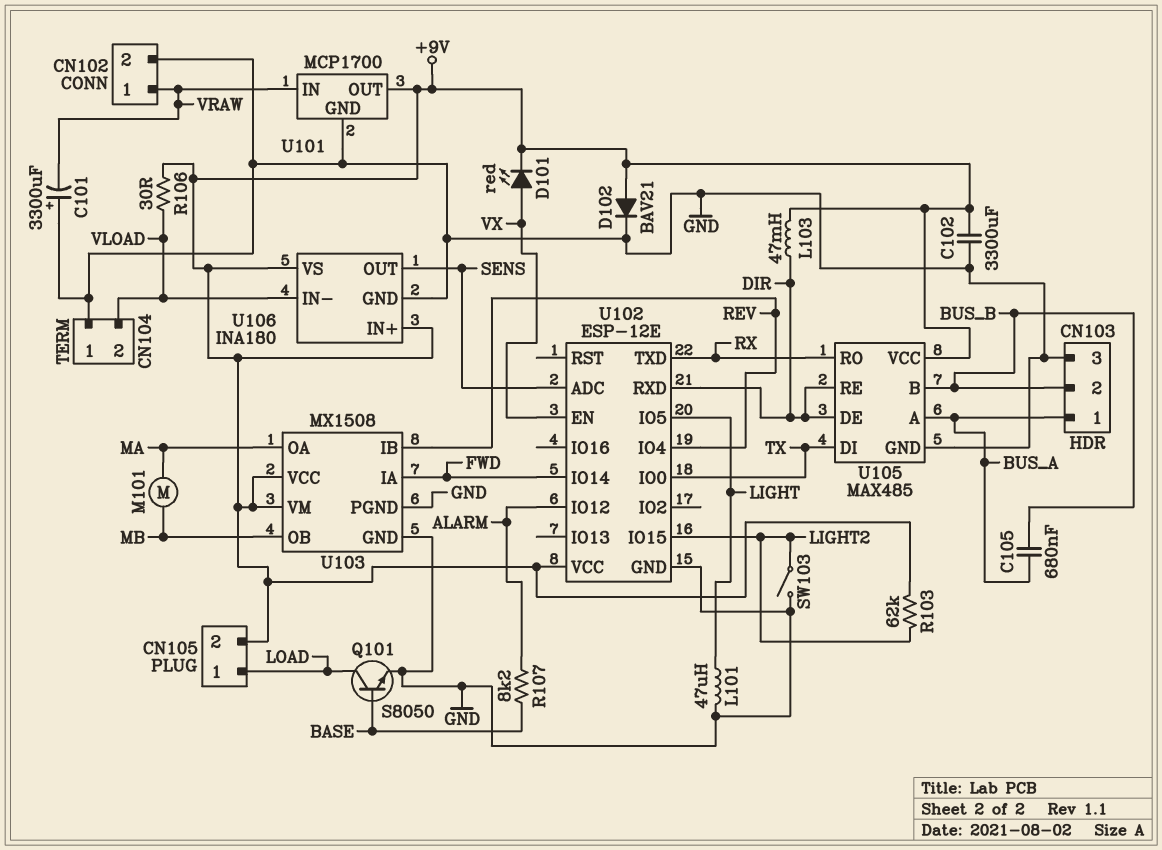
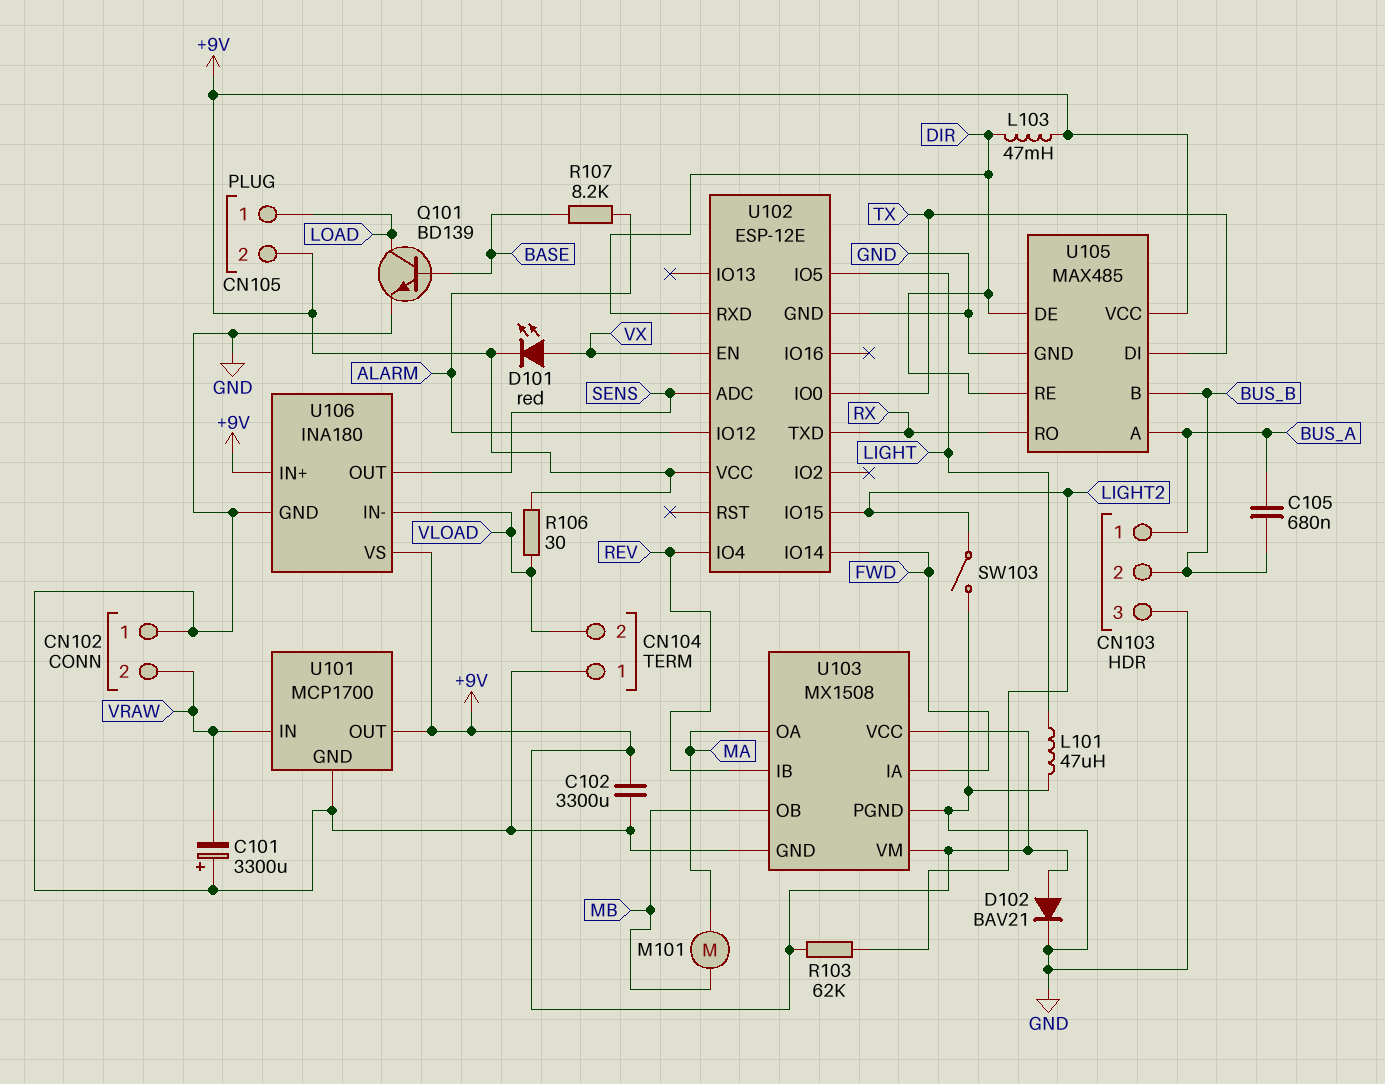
CN102 pin 1: VRAW -> GND
CN102 pin 2: GND -> VRAW
Q101: NPN S8050 (B BASE, C LOAD, E GND) -> NPN BD139 (B BASE, C LOAD, E GND)

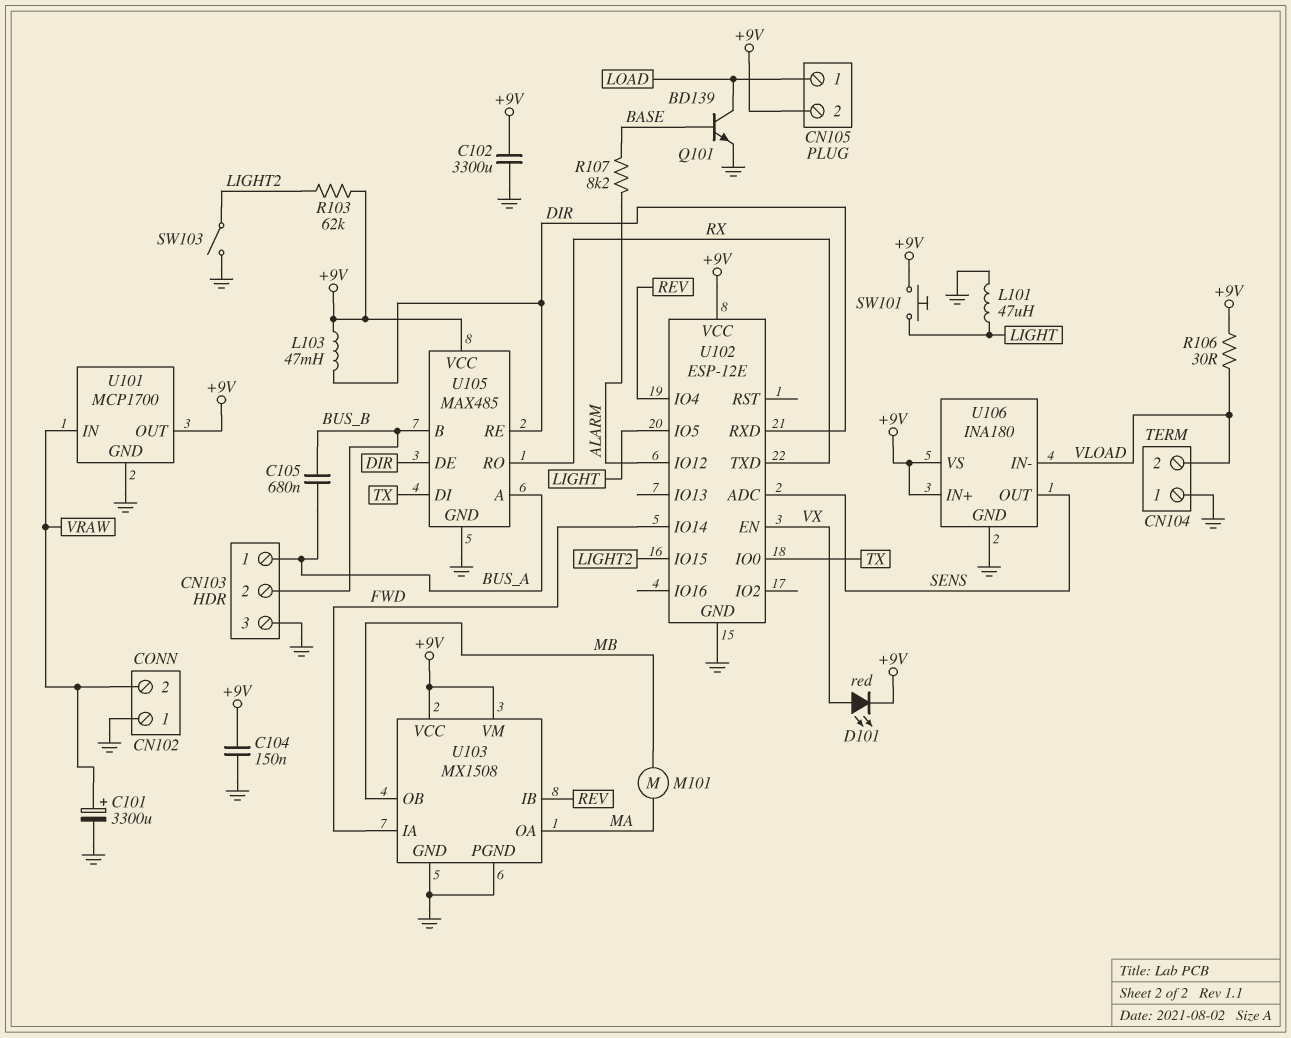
C101: 3300uF (plus GND, minus VRAW) -> 3300uF (plus VRAW, minus GND)
C104: none -> 150nF (+9V, GND)
D102: diode BAV21 (A +9V, K GND) -> none
SW101: none -> button (+9V, LIGHT)

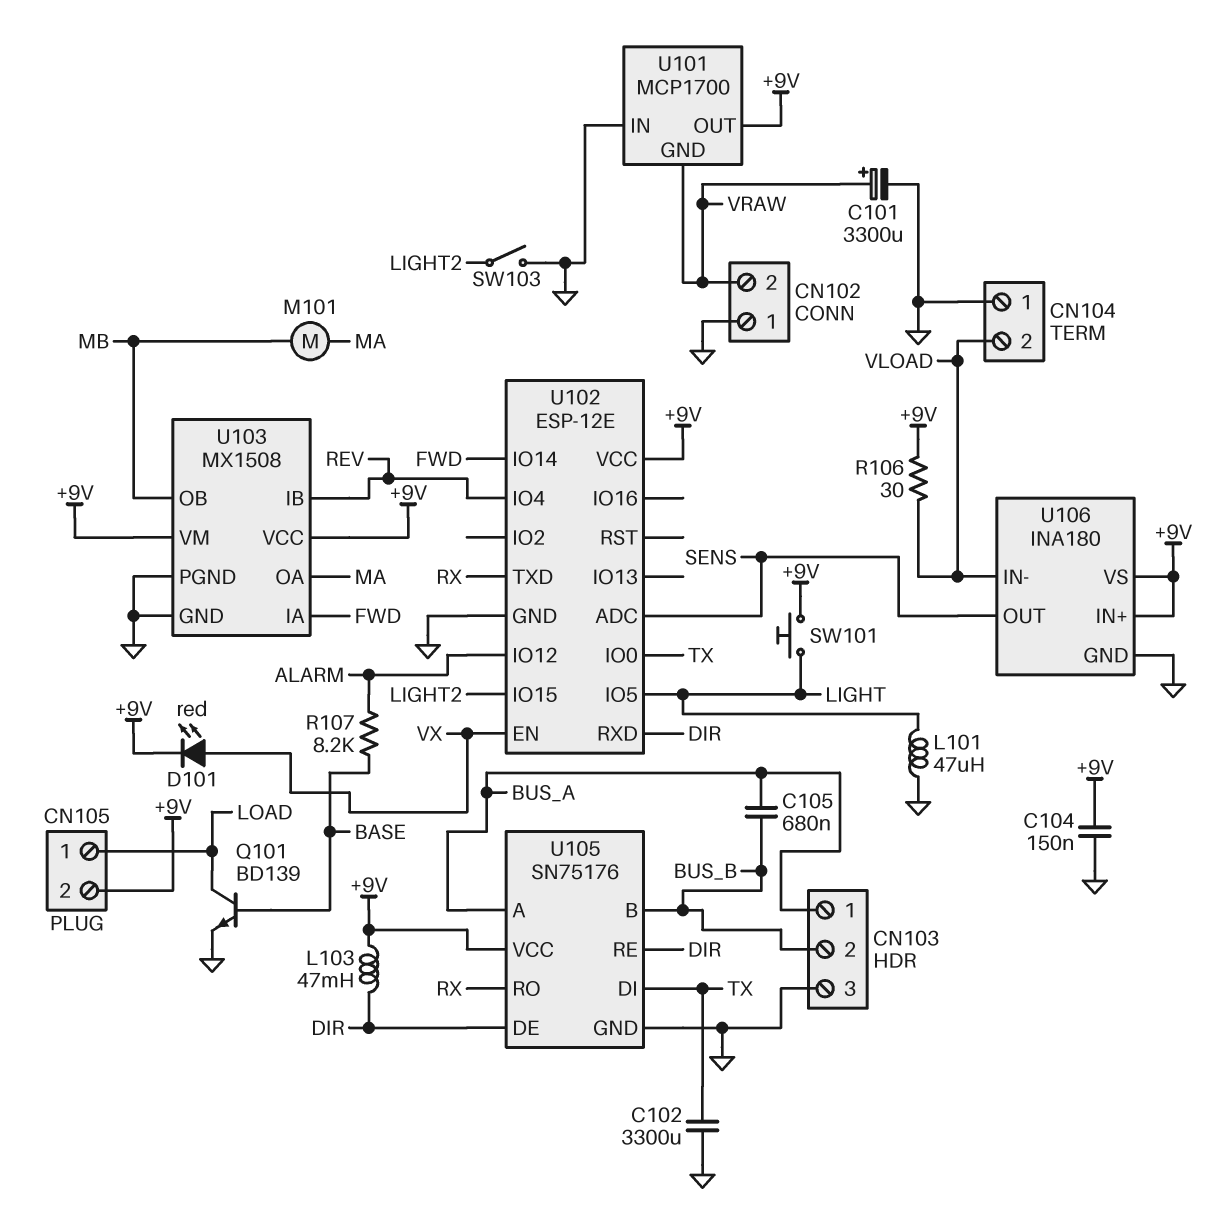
C102: 3300uF (+9V, GND) -> 3300uF (GND, TX)
R103: 62k (+9V, LIGHT2) -> none
U101 pin GND: GND -> VRAW
U101 pin IN: VRAW -> GND
U105: MAX485 -> SN75176

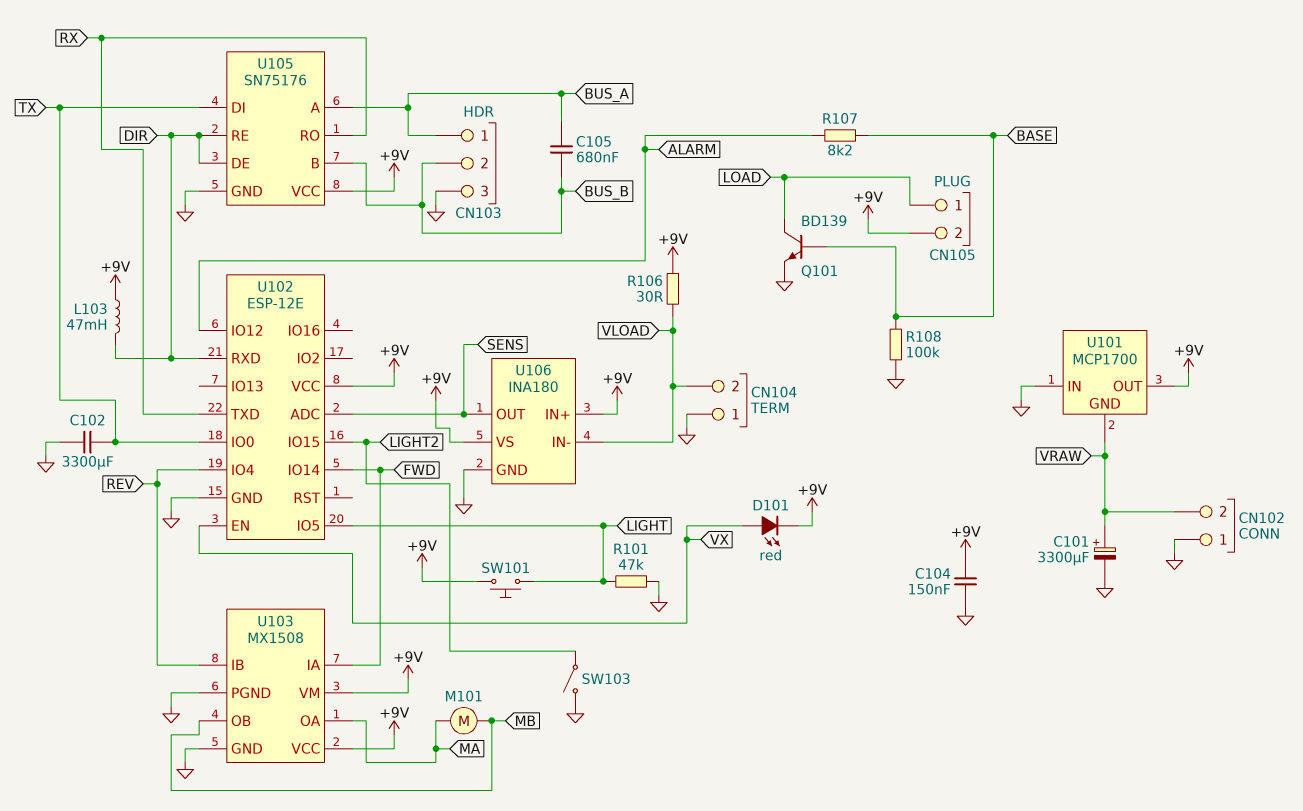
L101: 47uH (GND, LIGHT) -> none
R101: none -> 47k (GND, LIGHT)
R108: none -> 100k (BASE, GND)

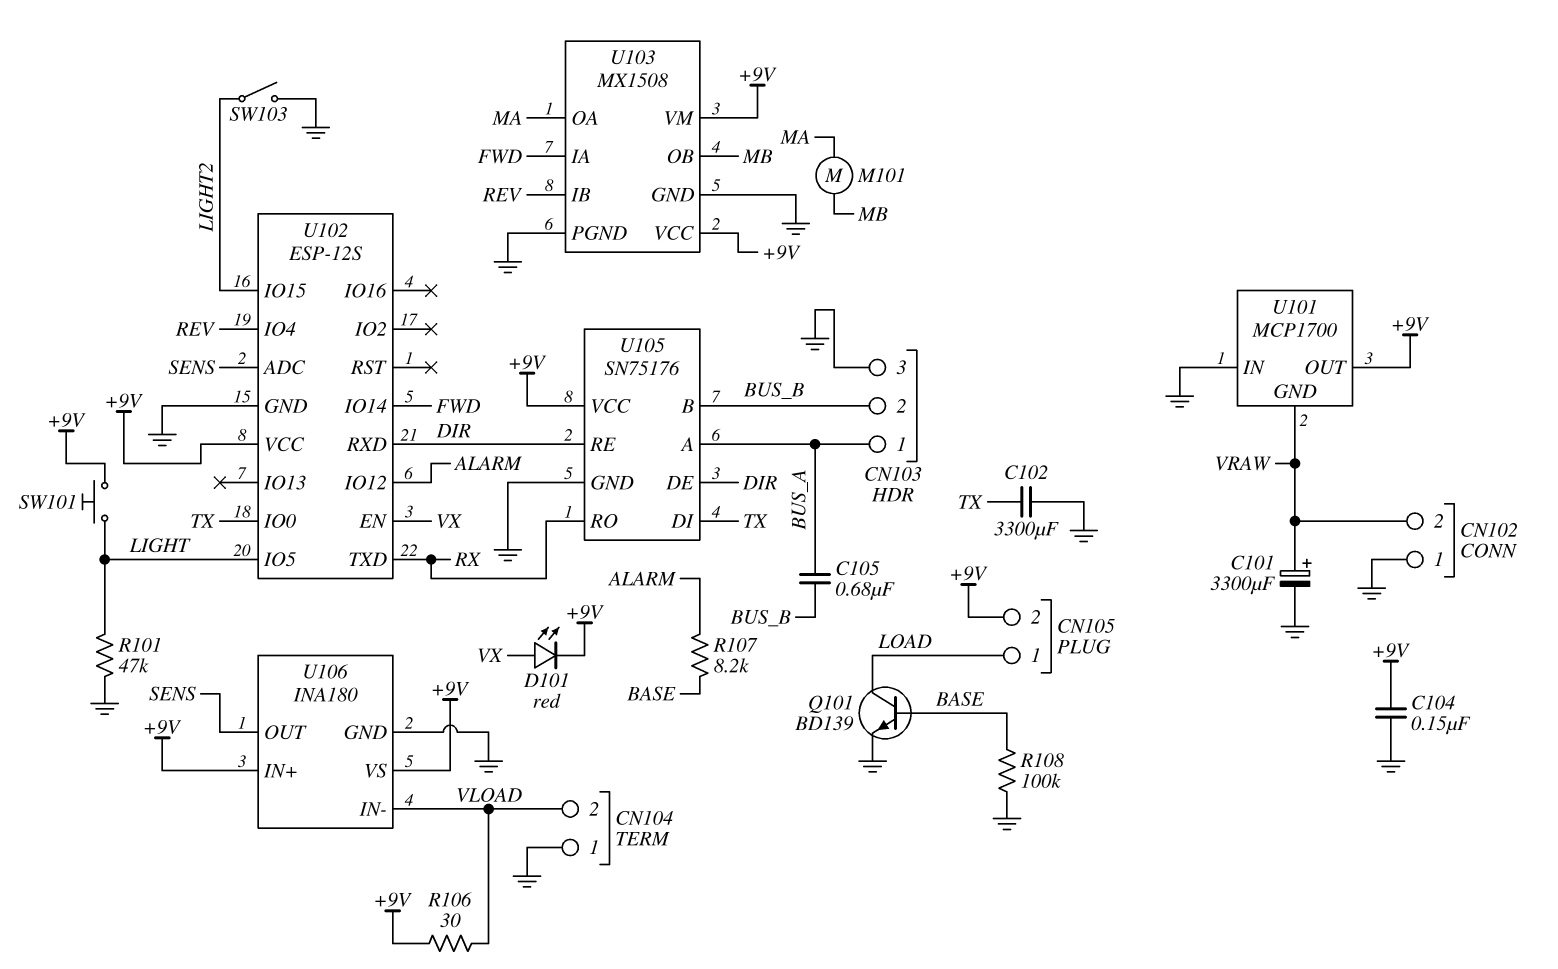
L103: 47mH (+9V, DIR) -> none
U102: ESP-12E -> ESP-12S

